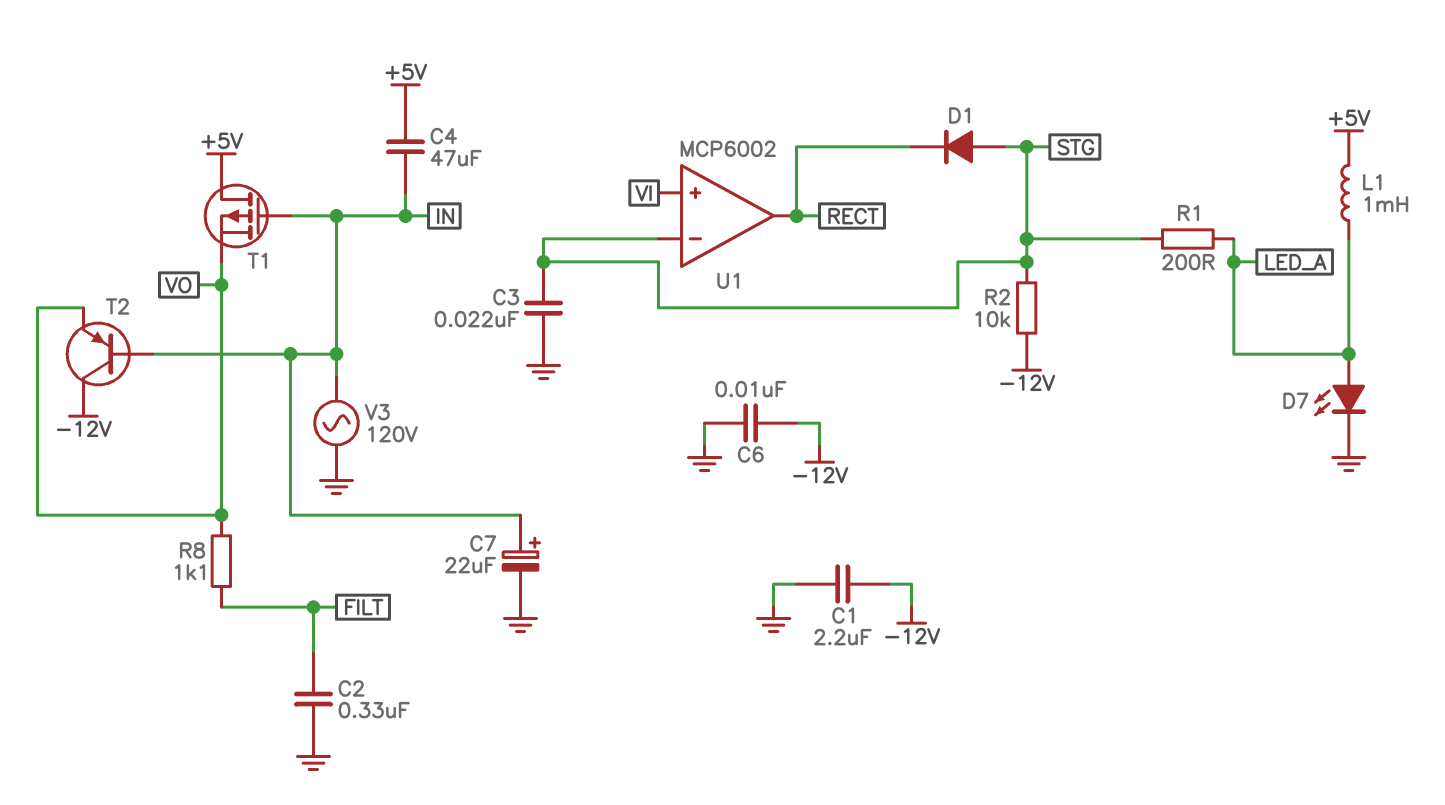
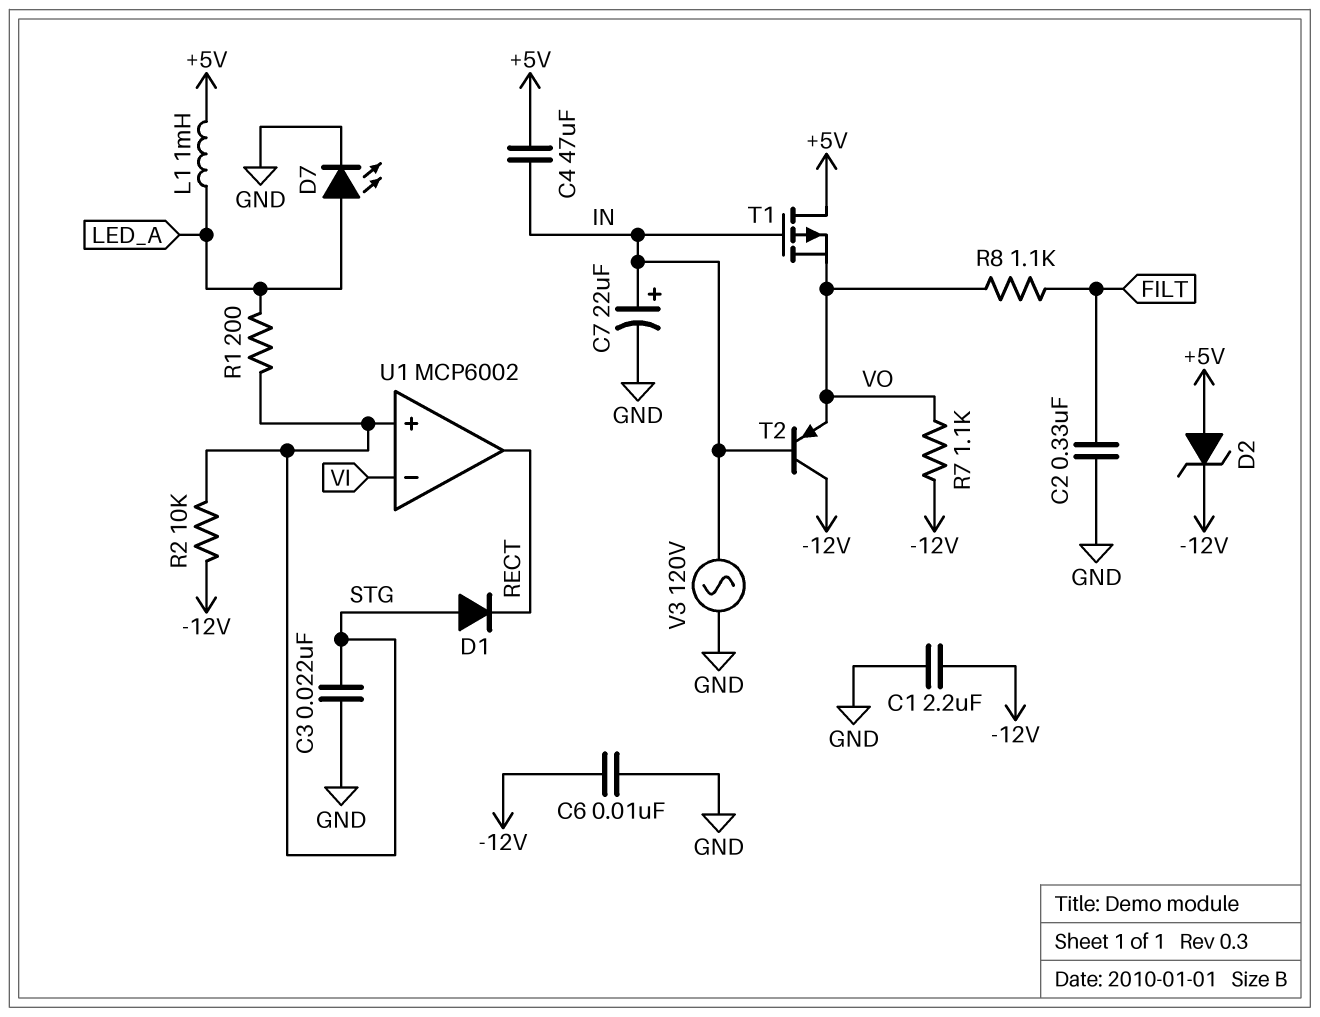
D2: none -> zener (A +5V, K -12V)
R7: none -> 1.1k (-12V, VO)
U1 pin in+: VI -> STG
U1 pin in-: STG -> VI

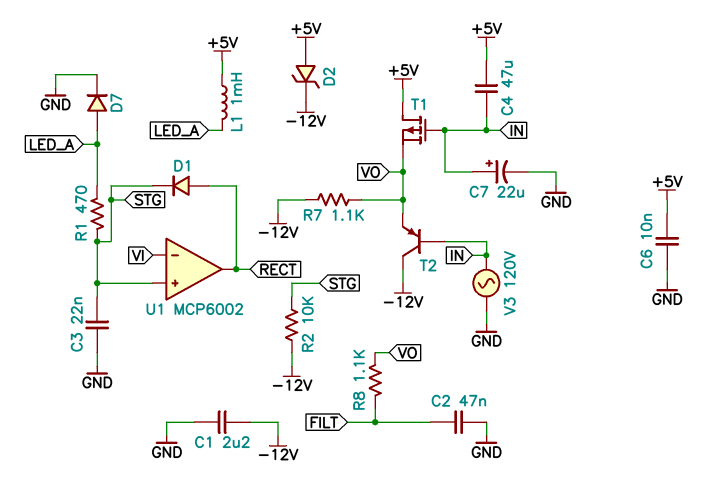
C2: 330nF (FILT, GND) -> 47nF (FILT, GND)
C6: 10nF (-12V, GND) -> 10nF (+5V, GND)
D1: diode (A STG, K RECT) -> diode (A RECT, K STG)
D7: LED (A LED_A, K GND) -> diode (A LED_A, K GND)
R1: 200 (LED_A, STG) -> 470 (LED_A, STG)

